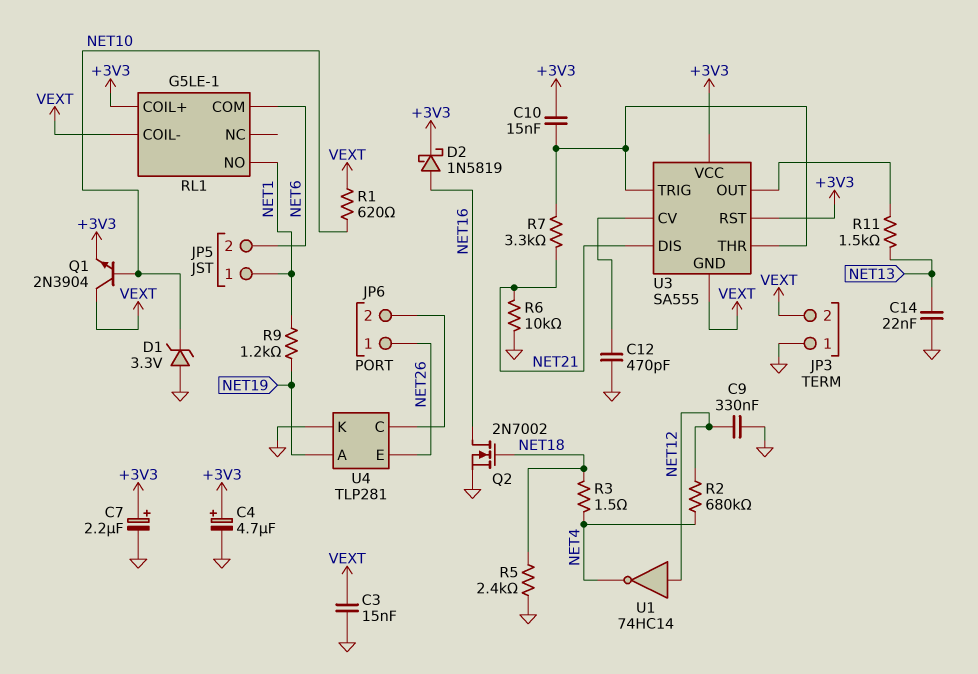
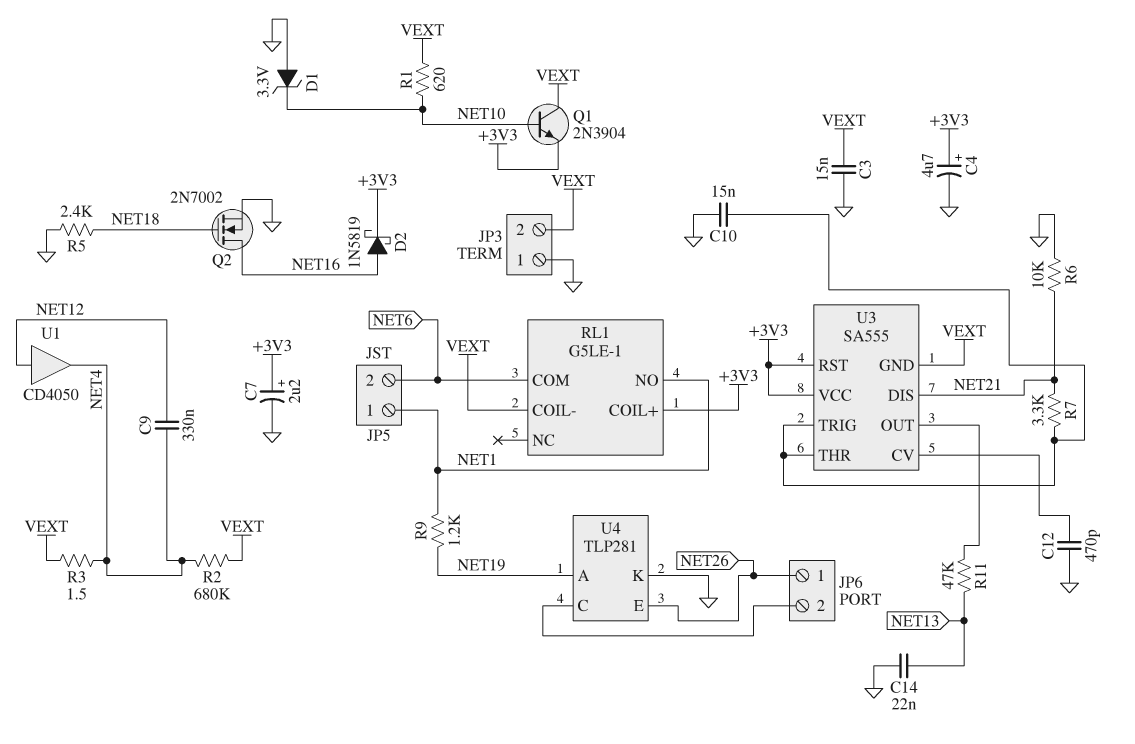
C9: 330nF (GND, NET12) -> 330nF (NET4, NET12)
C10: 15nF (+3V3, U3/THR) -> 15nF (GND, U3/THR)
R2: 680k (NET4, NET12) -> 680k (NET4, VEXT)
R3: 1.5 (NET4, NET18) -> 1.5 (NET4, VEXT)
R11: 1.5k (NET13, U3/OUT) -> 47k (NET13, U3/OUT)
U1: NOT 74HC14 (in NET12, out NET4) -> buffer CD4050 (in NET12, out NET4)

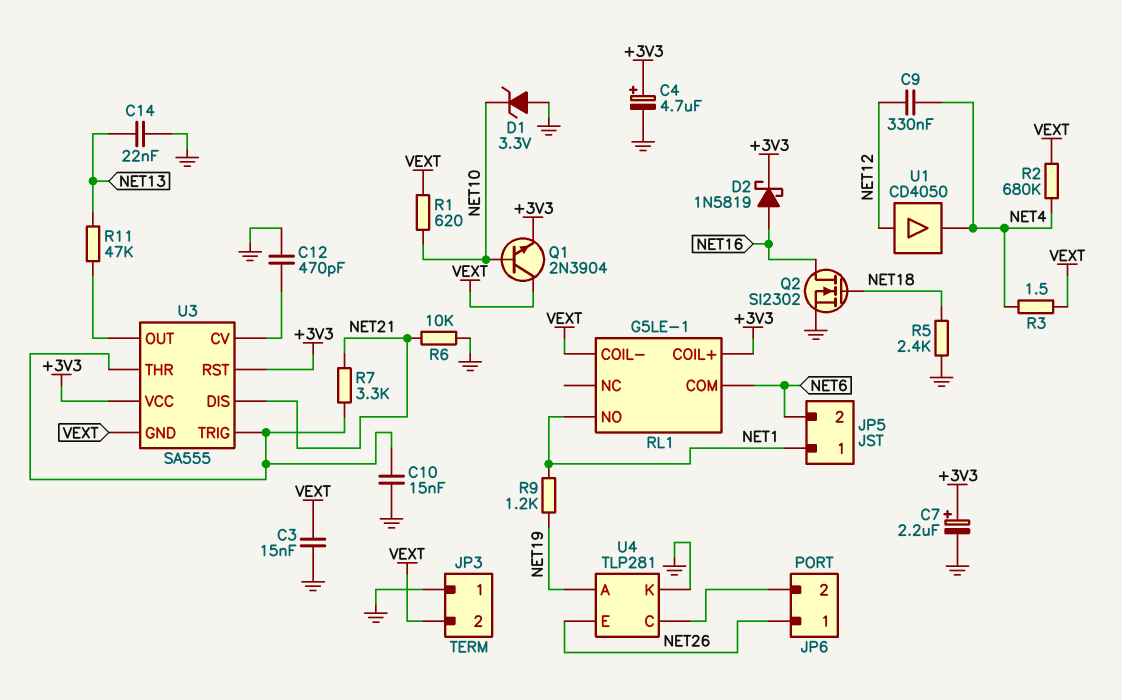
Q2: NMOS 2N7002 (G NET18, D NET16, S GND) -> NMOS SI2302 (G NET18, D NET16, S GND)

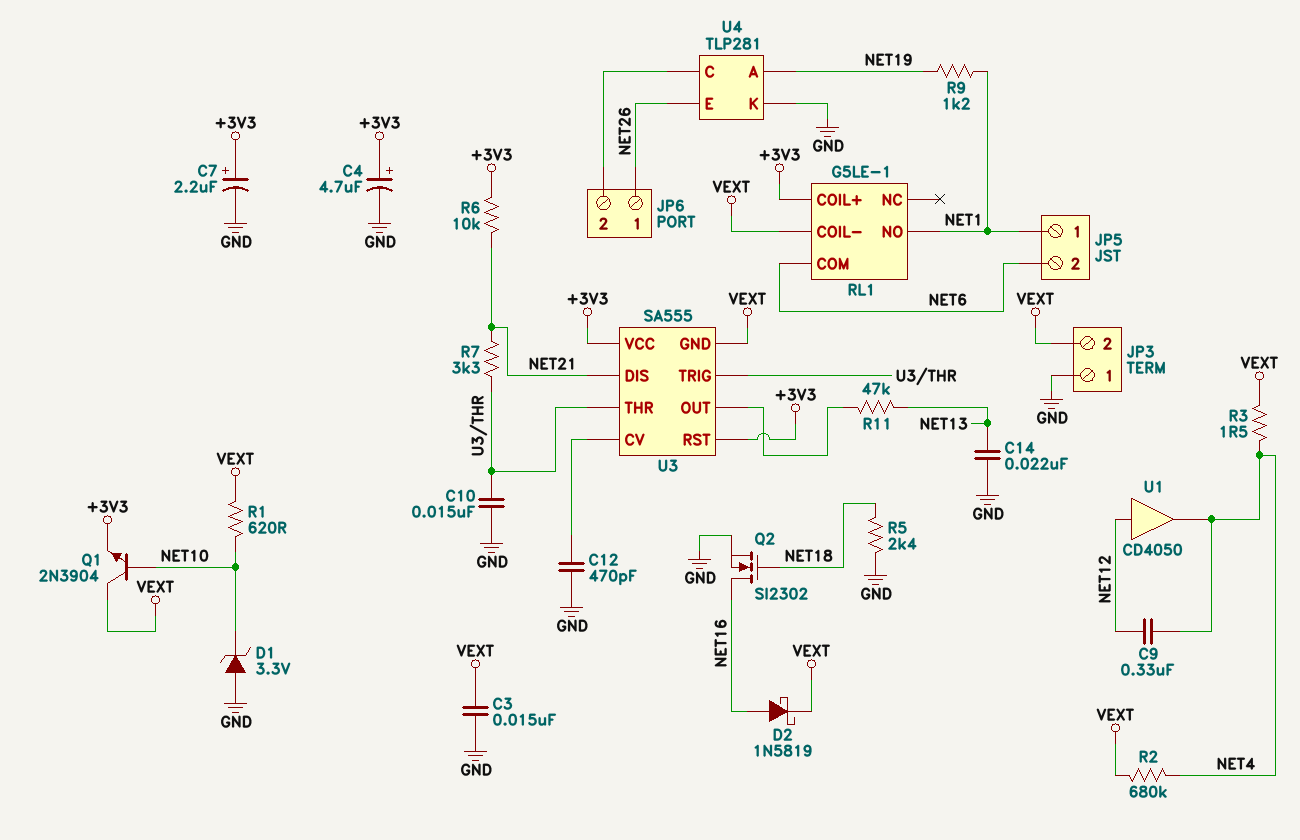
D2: schottky 1N5819 (A NET16, K +3V3) -> schottky 1N5819 (A NET16, K VEXT)
R6: 10k (GND, NET21) -> 10k (+3V3, NET21)

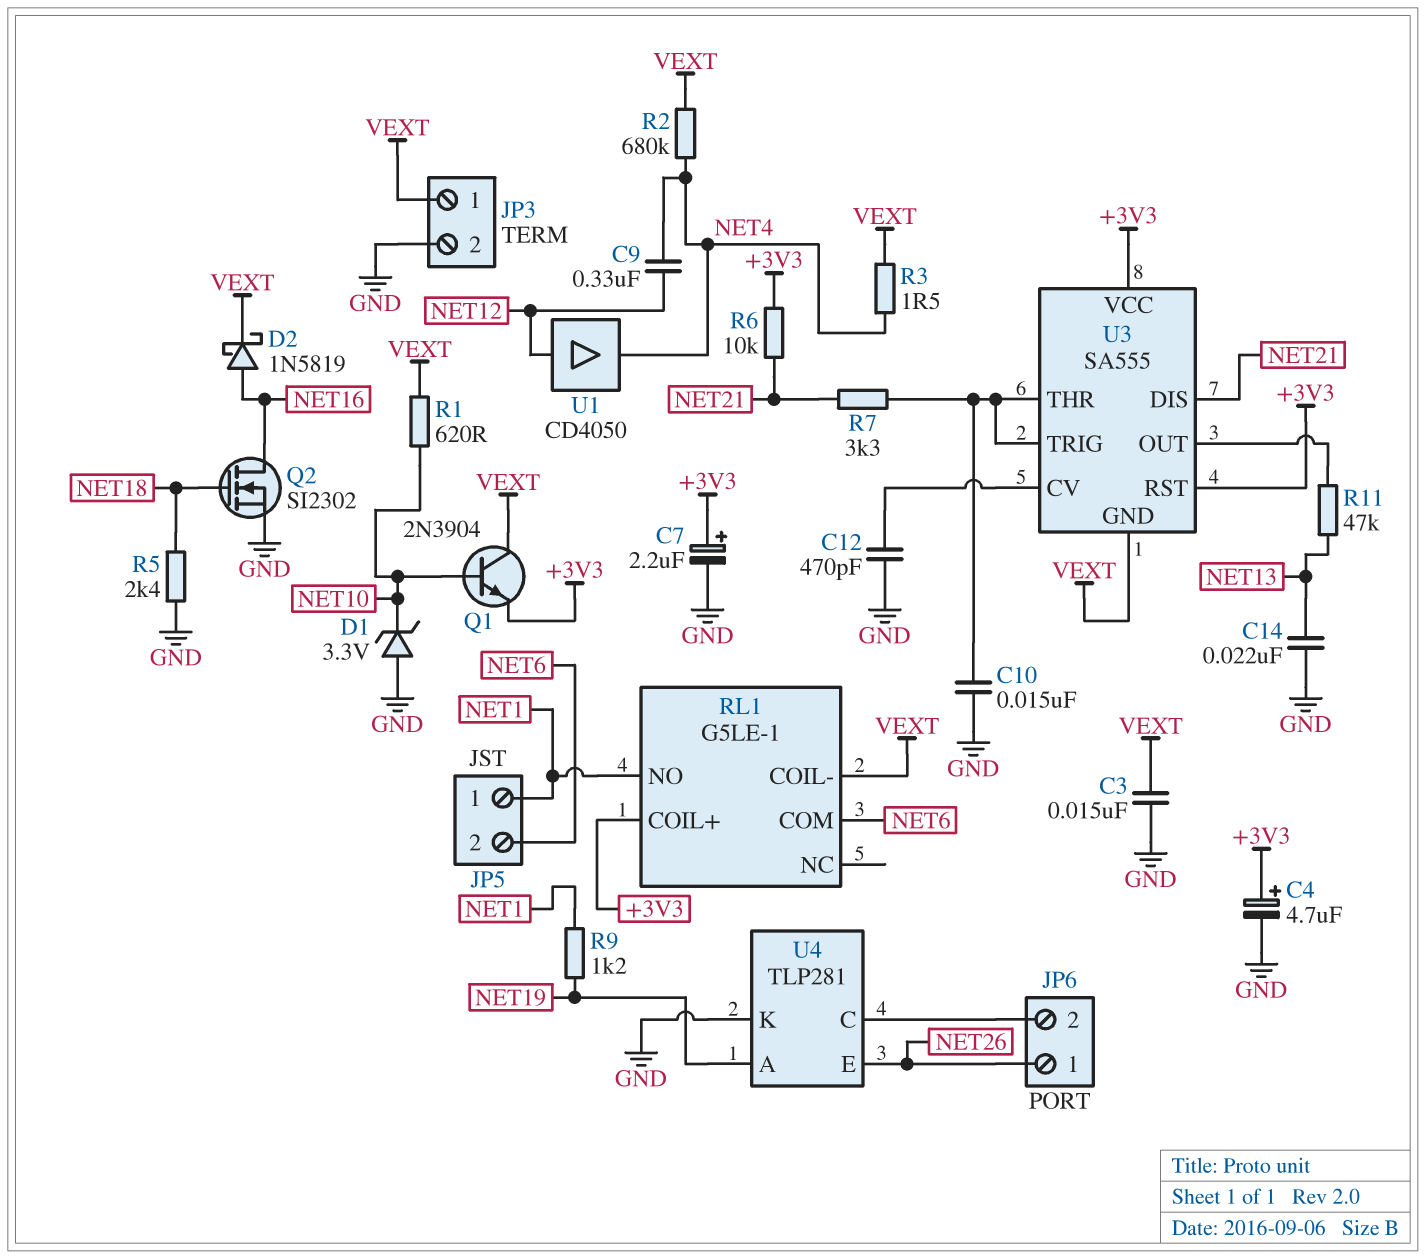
JP3 pin 1: GND -> VEXT
JP3 pin 2: VEXT -> GND

